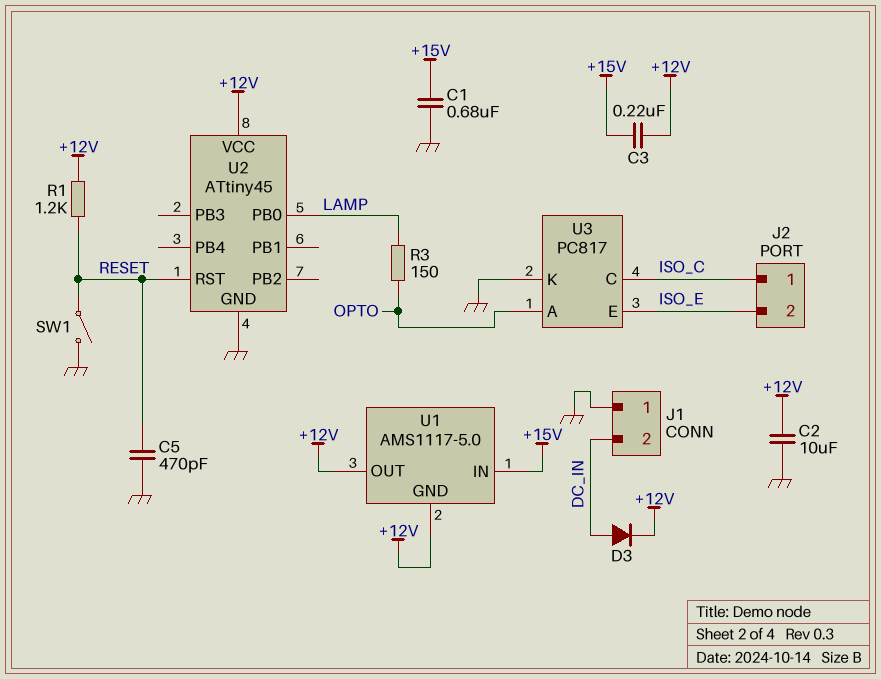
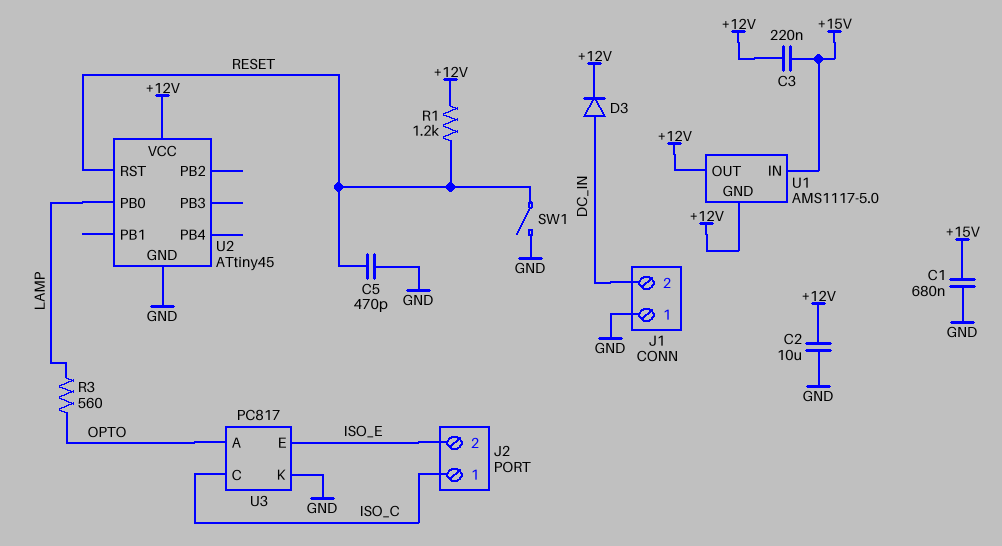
R3: 150 (LAMP, OPTO) -> 560 (LAMP, OPTO)

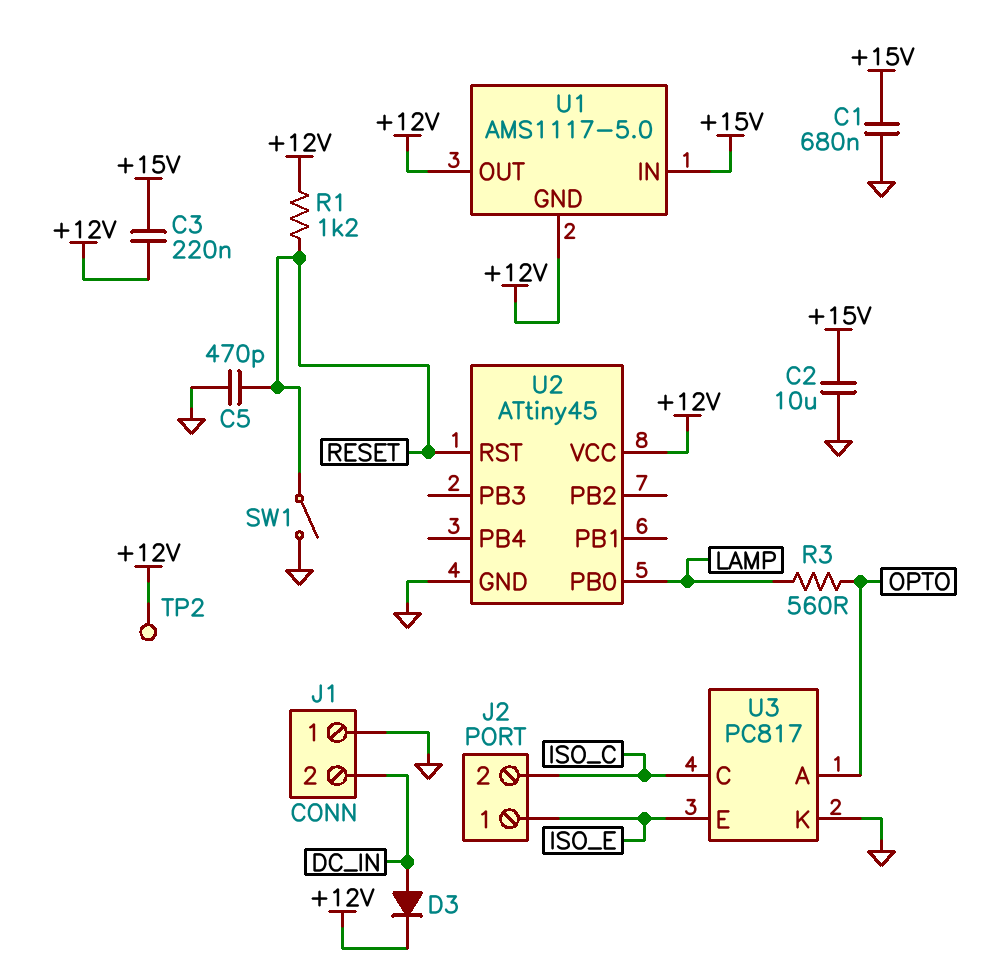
C2: 10uF (+12V, GND) -> 10uF (+15V, GND)
J2 pin 1: ISO_C -> ISO_E
J2 pin 2: ISO_E -> ISO_C
TP2: none -> test point (+12V)

